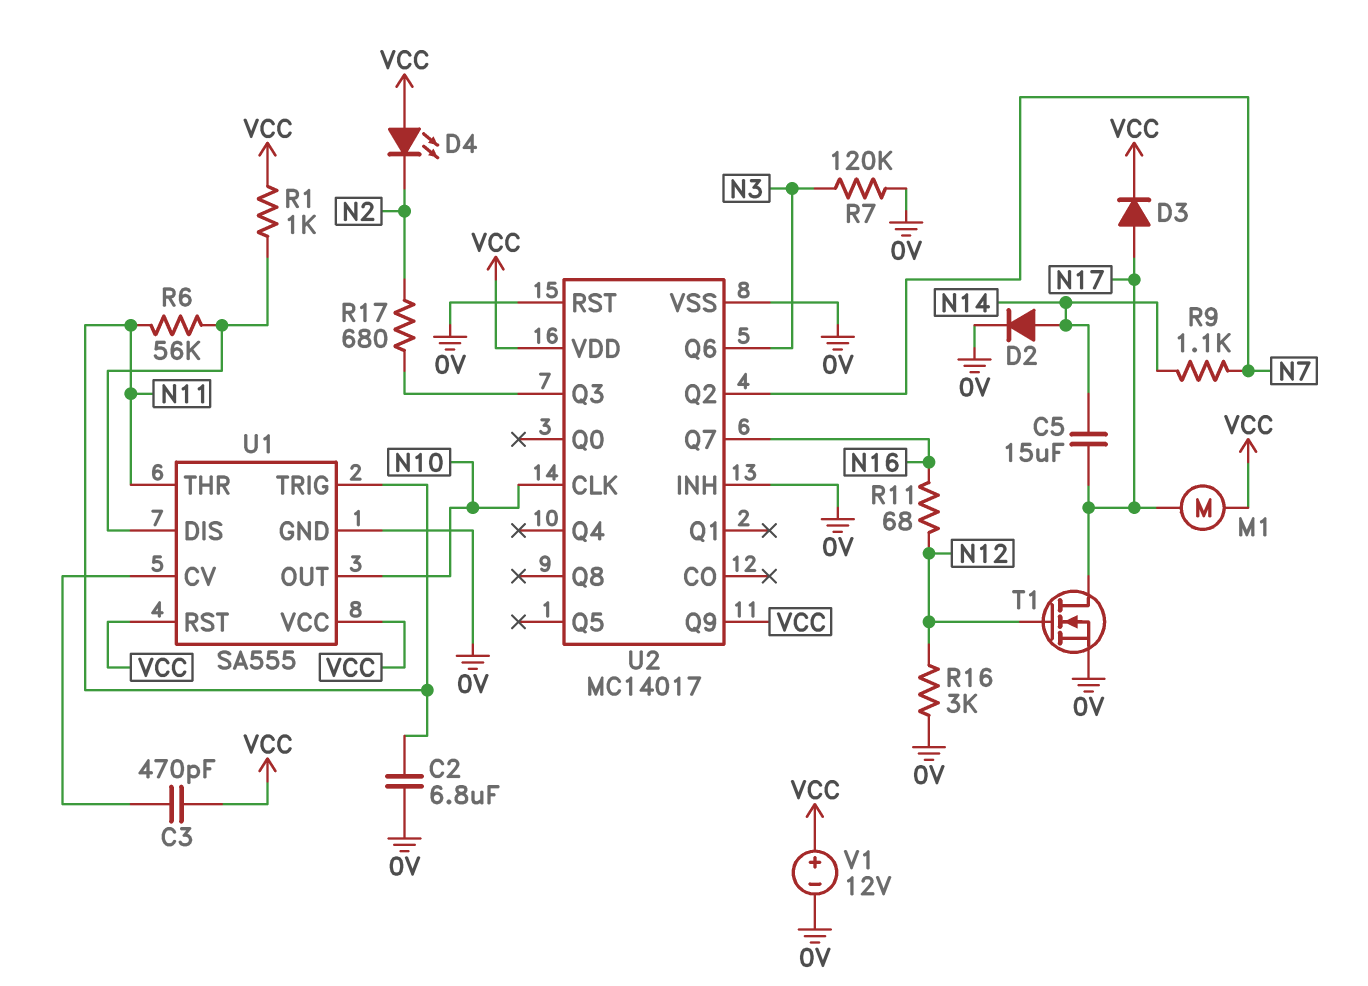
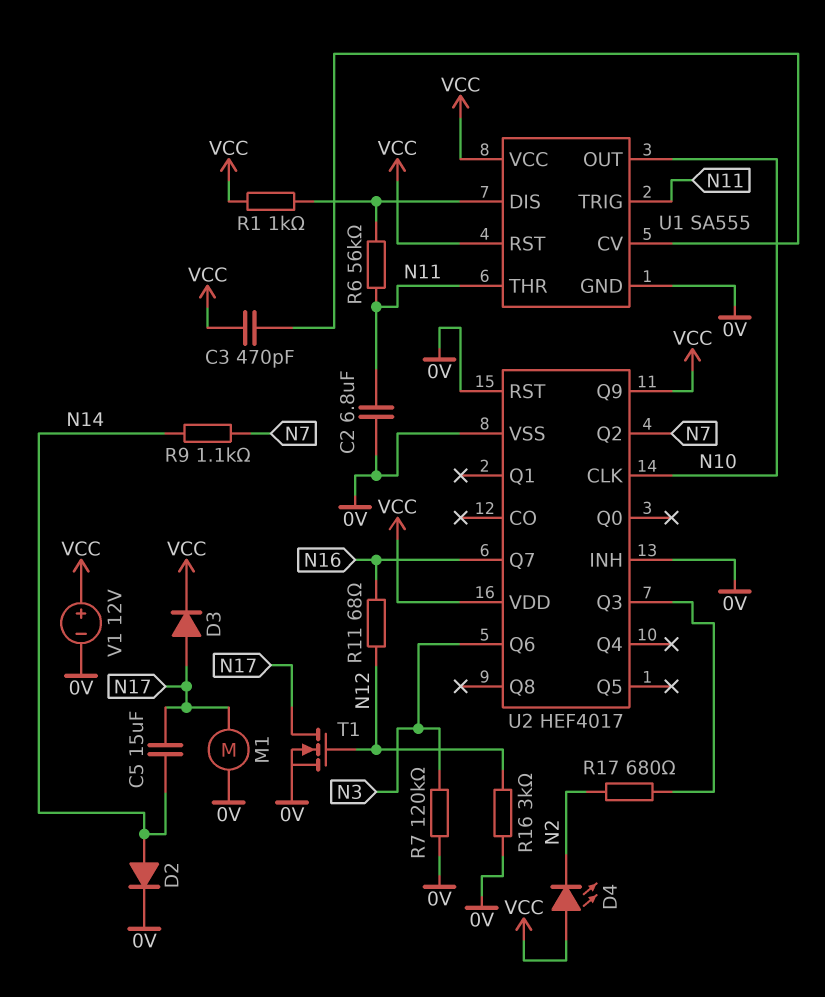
M1: motor (N17, VCC) -> motor (0V, N17)
U2: MC14017 -> HEF4017

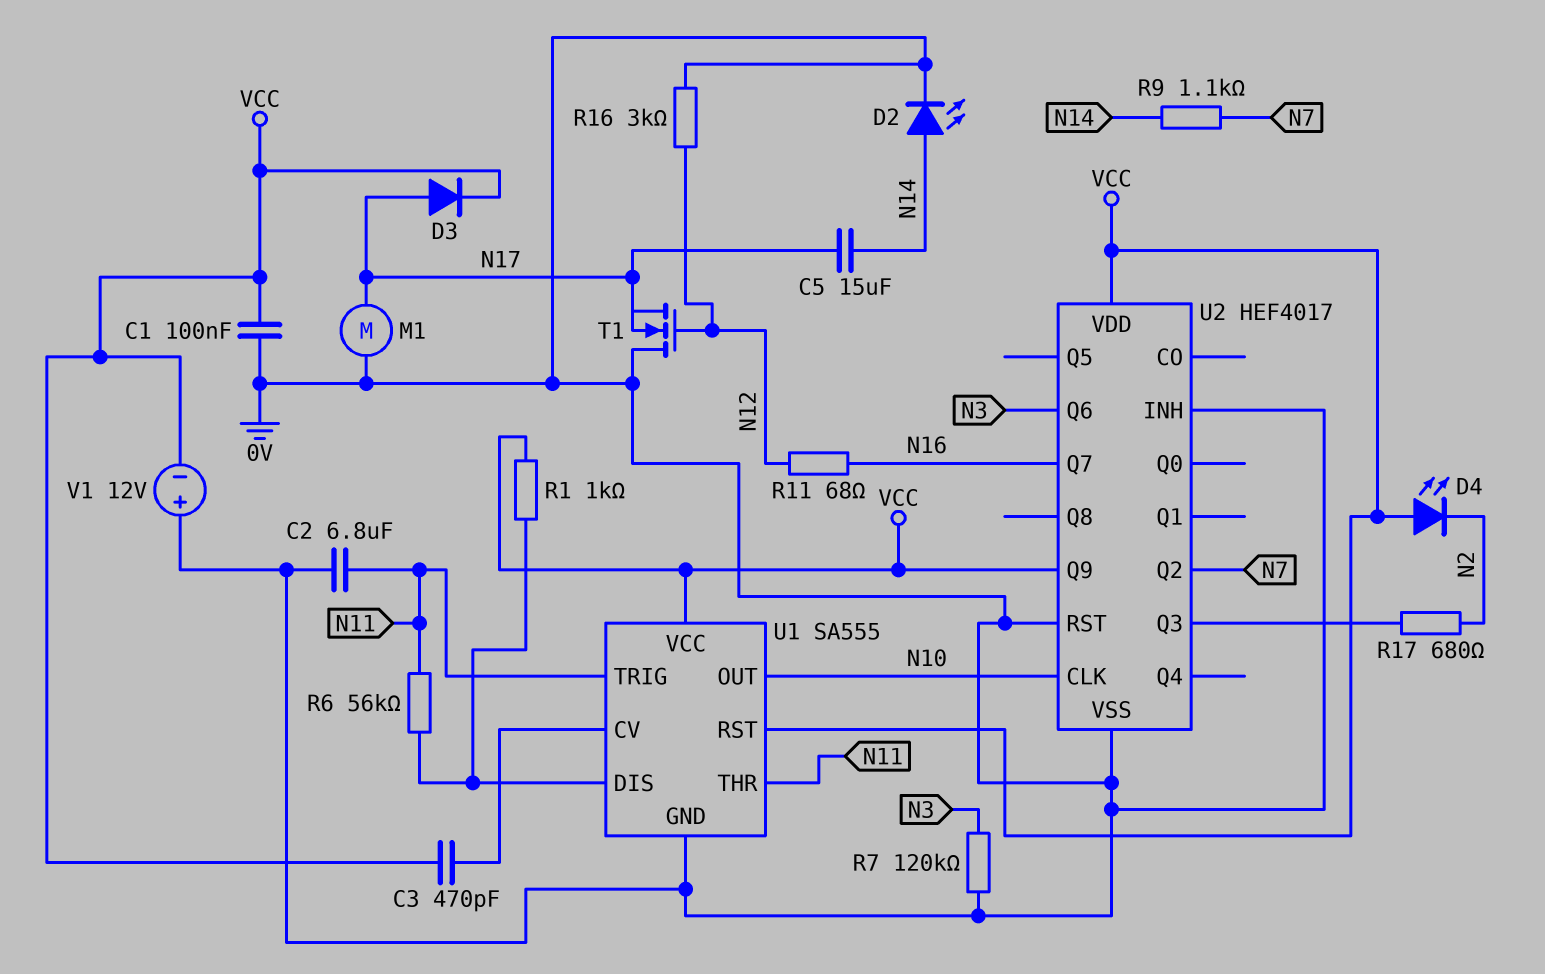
C1: none -> 100nF (0V, VCC)
D2: diode (A N14, K 0V) -> LED (A N14, K 0V)
T1: NMOS (G N12, D N17, S 0V) -> NMOS (G N12, D 0V, S N17)
V1: 12V (plus VCC, minus 0V) -> 12V (plus 0V, minus VCC)

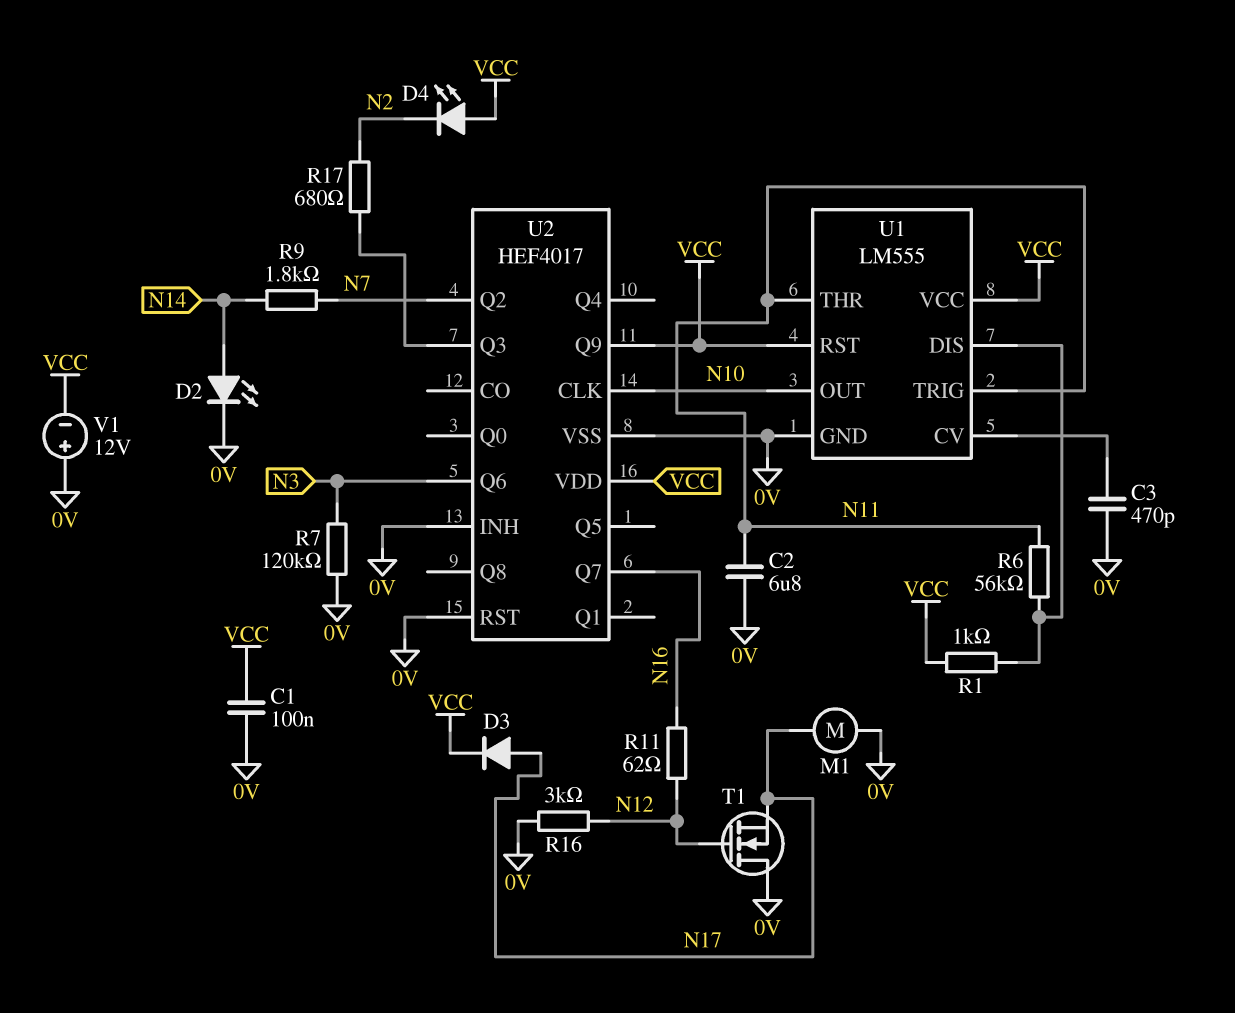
C3: 470pF (U1/CV, VCC) -> 470pF (0V, U1/CV)
C5: 15uF (N14, N17) -> none
R9: 1.1k (N7, N14) -> 1.8k (N7, N14)
R11: 68 (N12, N16) -> 62 (N12, N16)
U1: SA555 -> LM555

